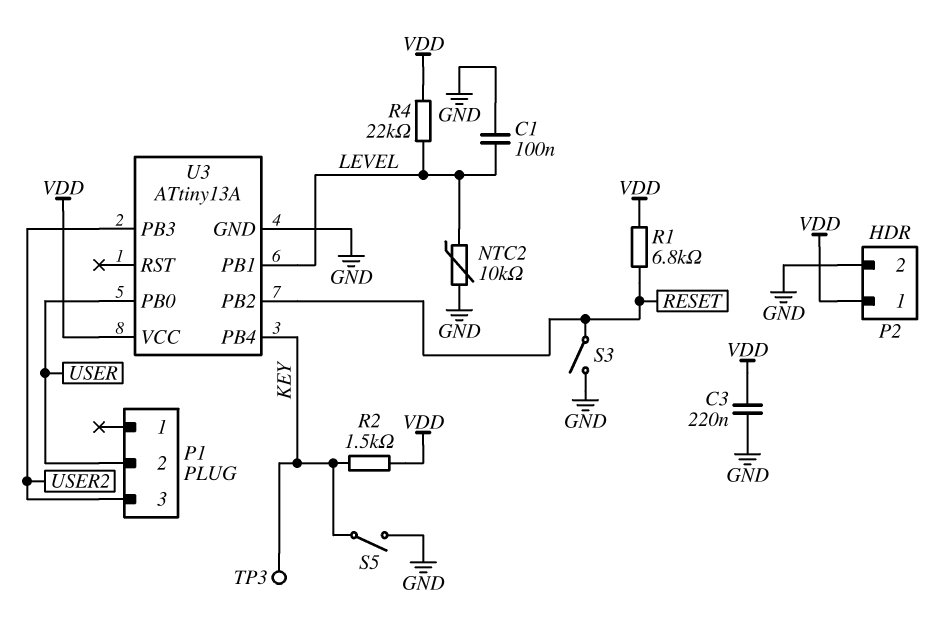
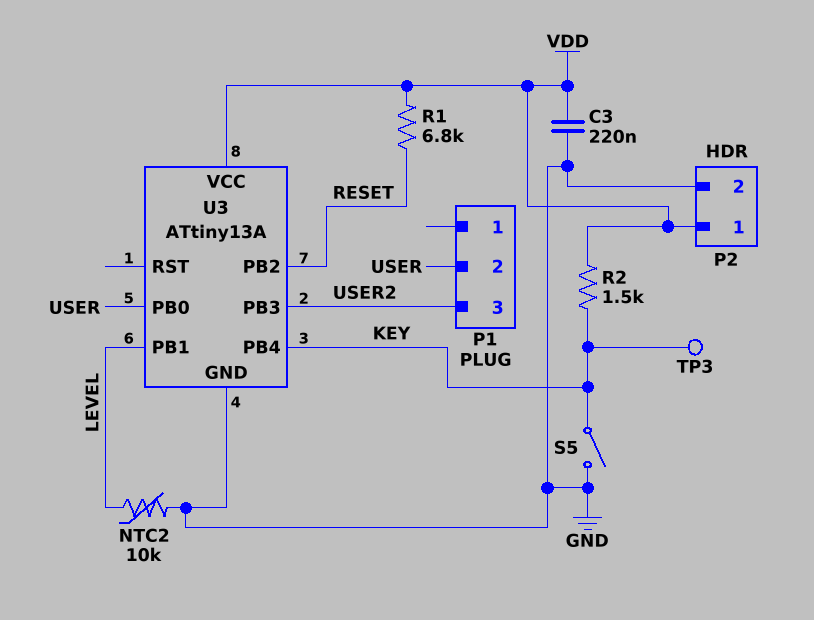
C1: 100nF (GND, LEVEL) -> none
R4: 22k (LEVEL, VDD) -> none
S3: switch (GND, RESET) -> none

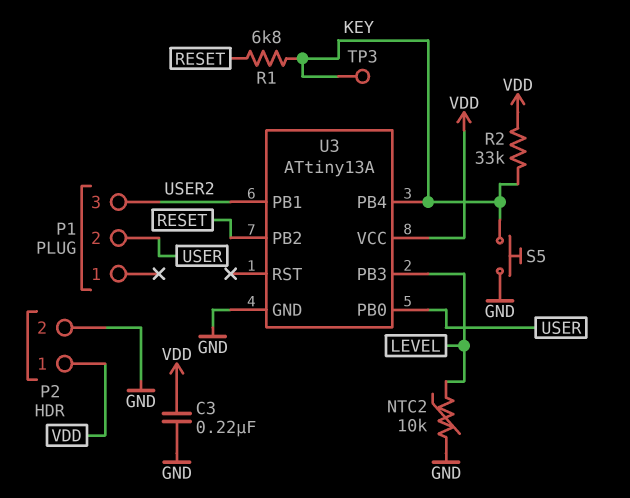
R1: 6.8k (RESET, VDD) -> 6.8k (KEY, RESET)
R2: 1.5k (KEY, VDD) -> 33k (KEY, VDD)
S5: switch (GND, KEY) -> button (GND, KEY)
U3 pin PB1: LEVEL -> USER2
U3 pin PB3: USER2 -> LEVEL

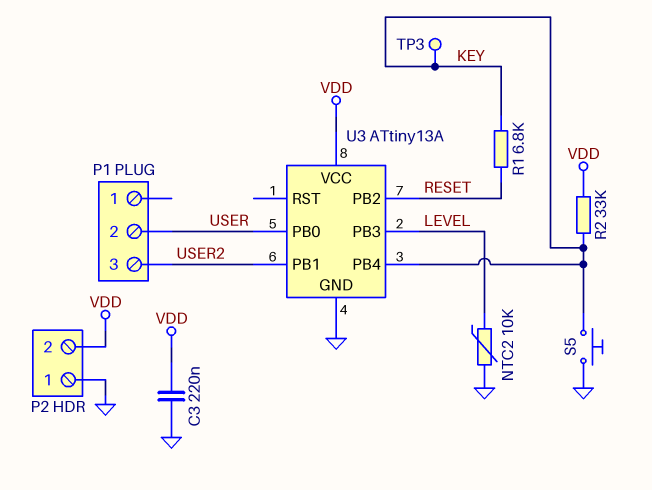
P2 pin 1: VDD -> GND
P2 pin 2: GND -> VDD

